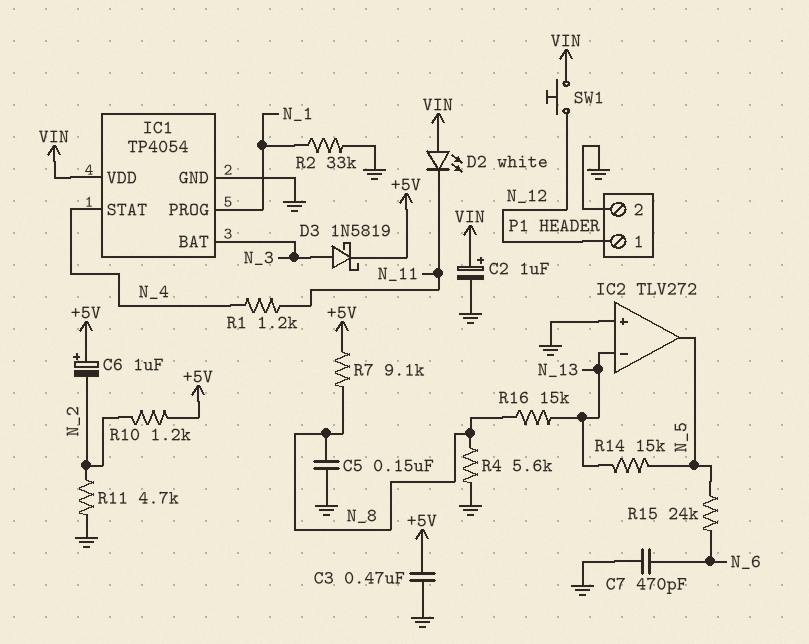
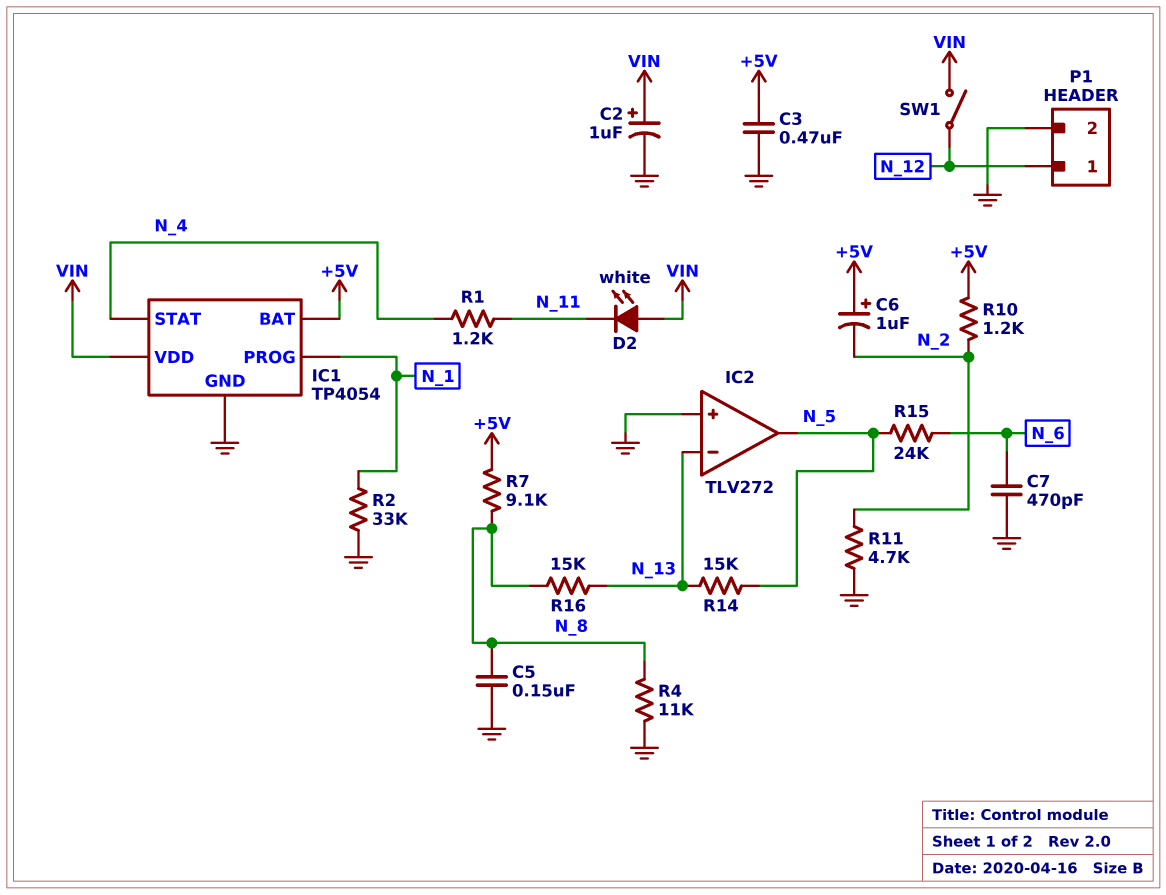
D3: schottky 1N5819 (A N_3, K +5V) -> none
IC1 pin BAT: N_3 -> +5V
R4: 5.6k (GND, N_8) -> 11k (GND, N_8)
SW1: button (N_12, VIN) -> switch (N_12, VIN)

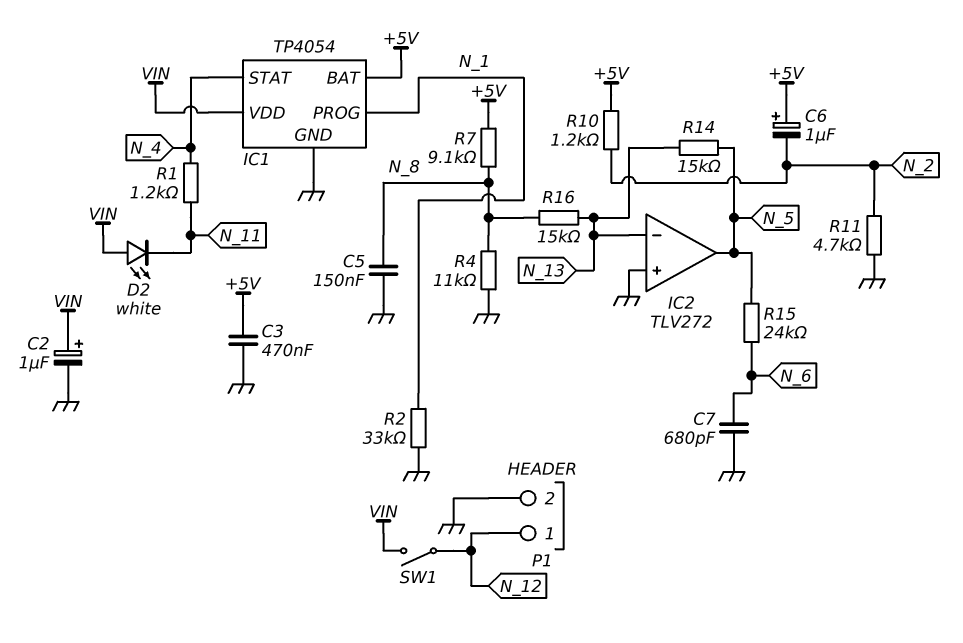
C7: 470pF (GND, N_6) -> 680pF (GND, N_6)

